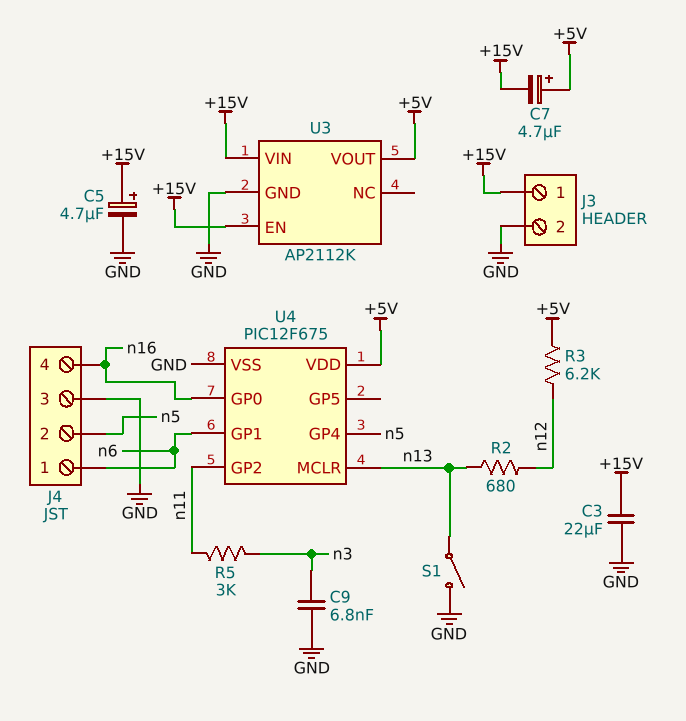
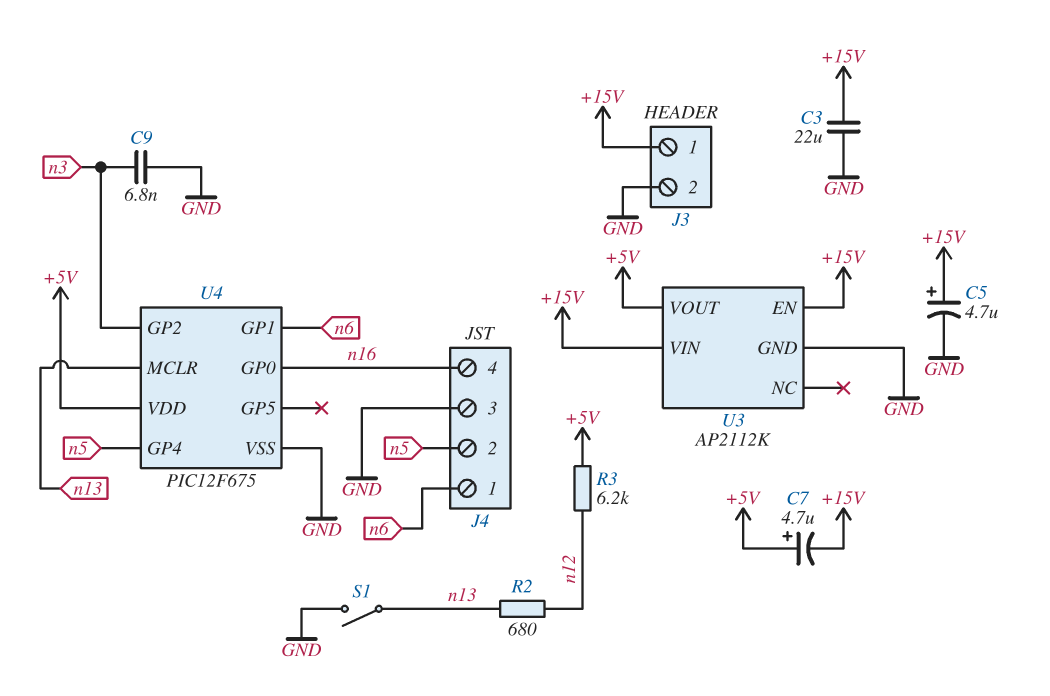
R5: 3k (n3, n11) -> none
U4 pin GP2: n11 -> n3

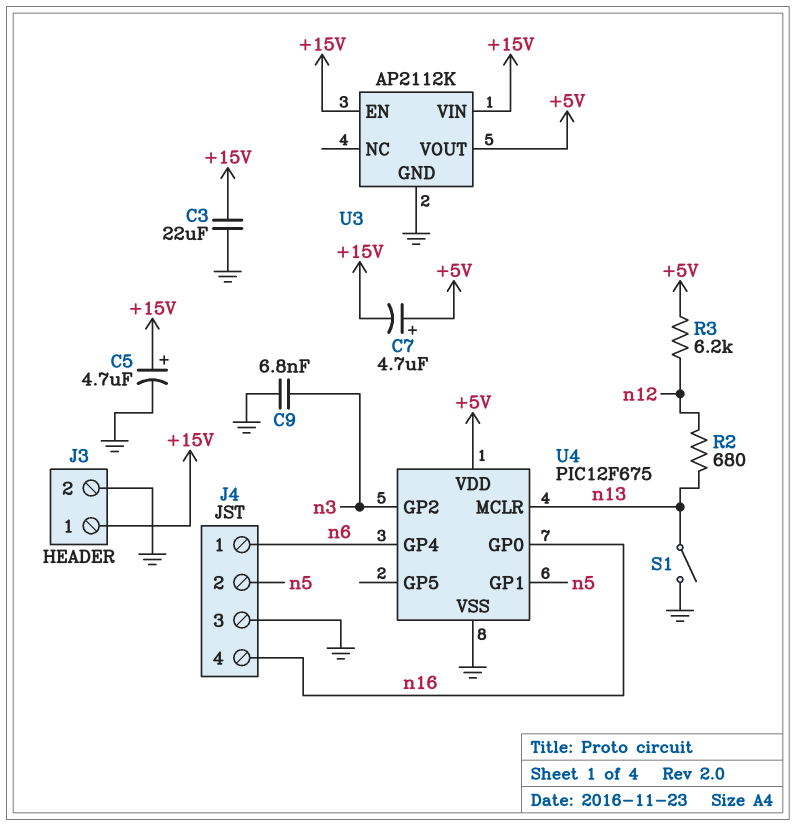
U4 pin GP1: n6 -> n5
U4 pin GP4: n5 -> n6

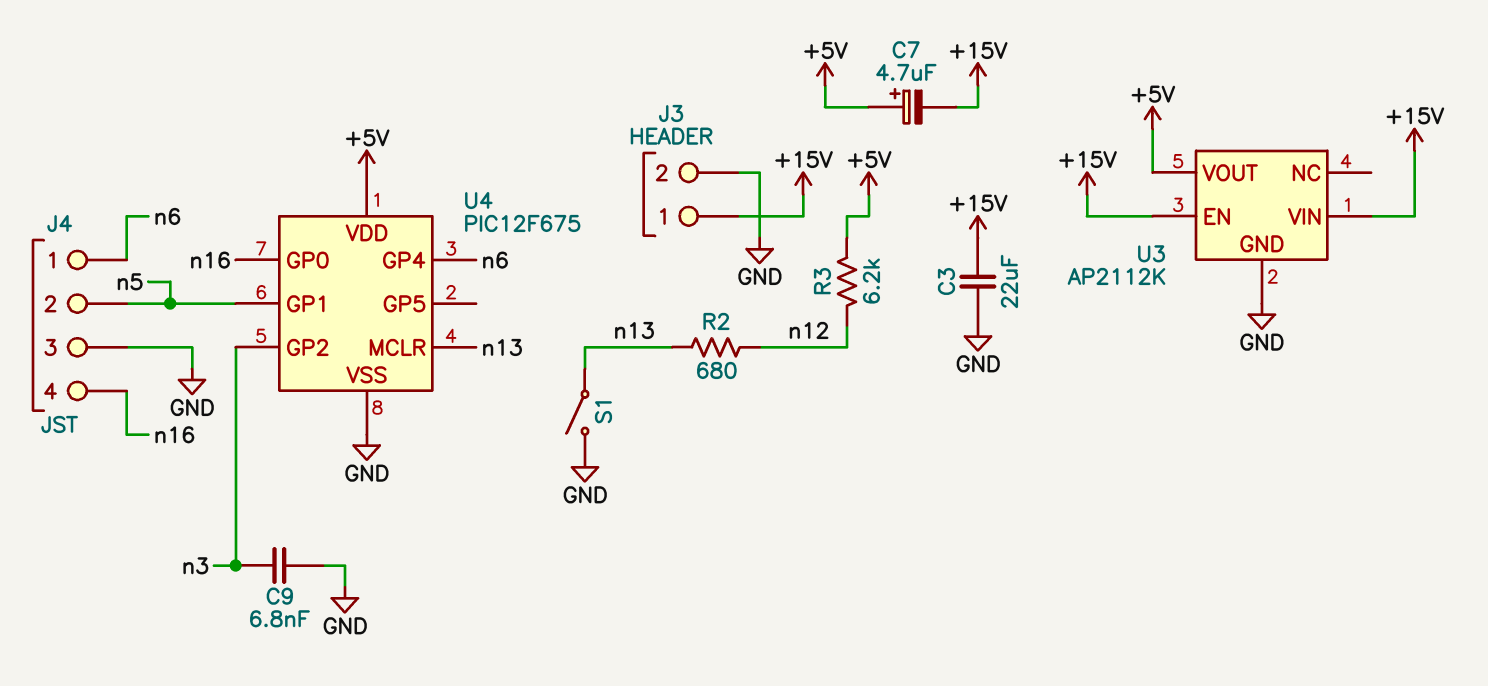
C5: 4.7uF (plus +15V, minus GND) -> none

